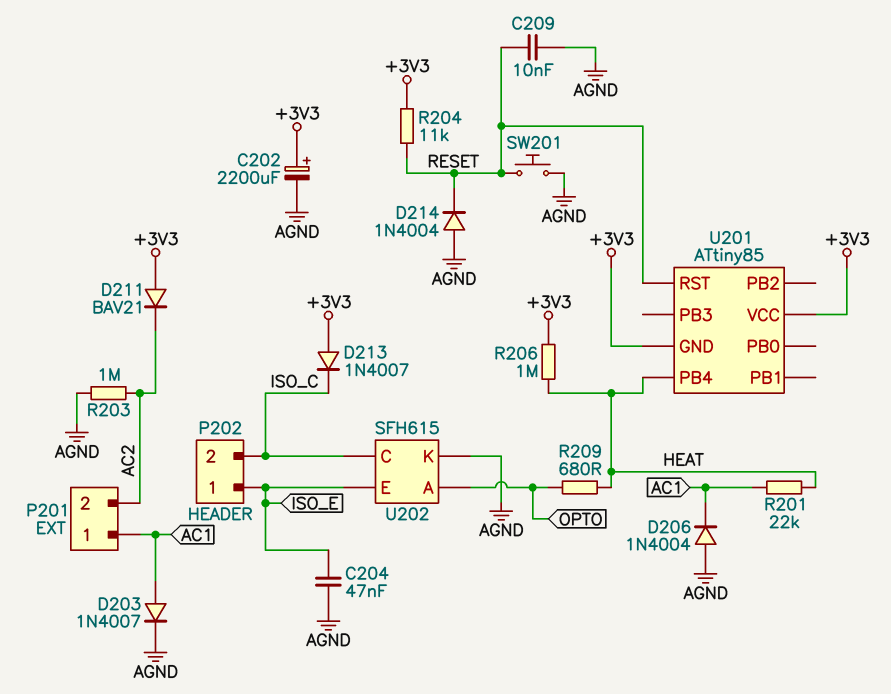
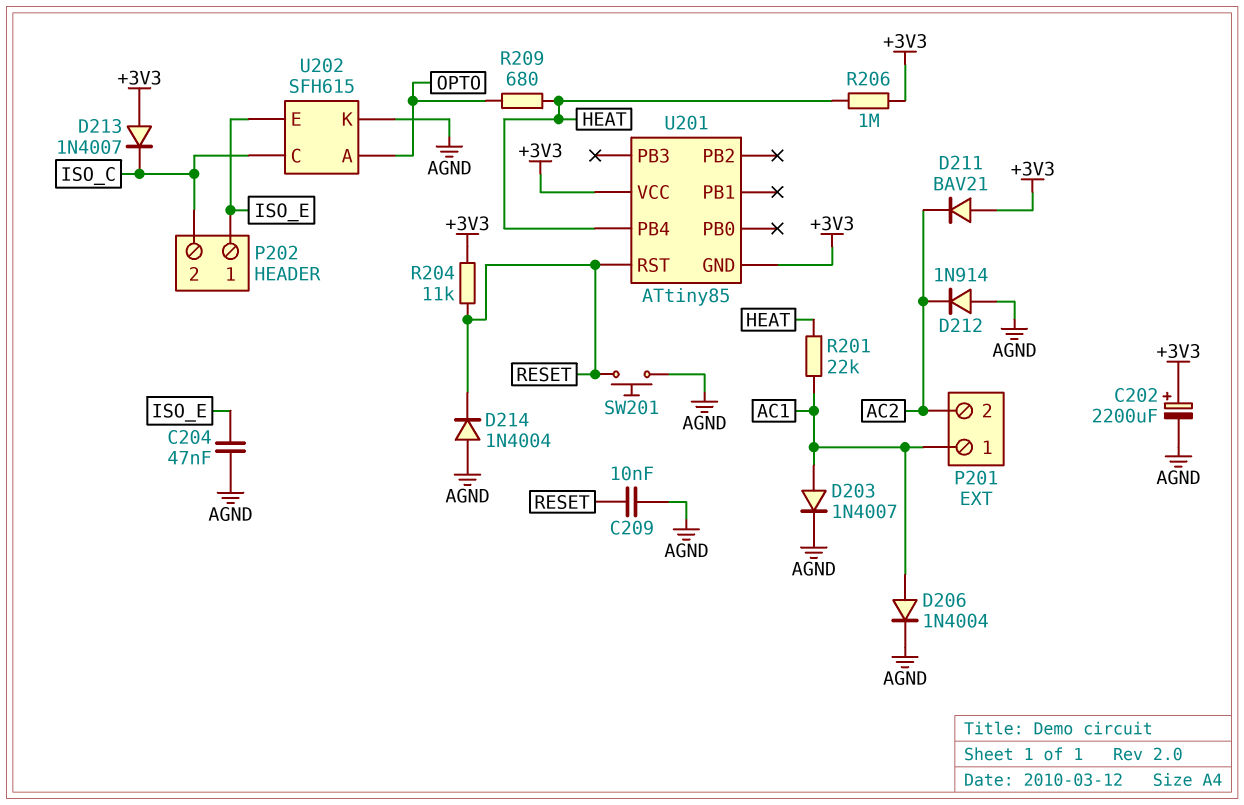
D206: diode 1N4004 (A AGND, K AC1) -> diode 1N4004 (A AC1, K AGND)
D212: none -> diode 1N914 (A AGND, K AC2)
R203: 1M (AC2, AGND) -> none

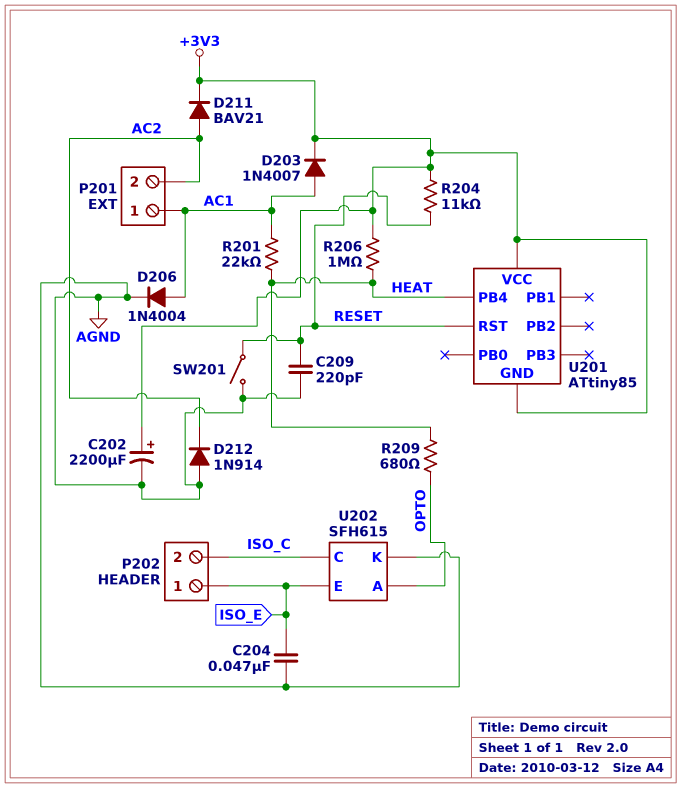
C209: 10nF (AGND, RESET) -> 220pF (AGND, RESET)
D203: diode 1N4007 (A AC1, K AGND) -> diode 1N4007 (A AC1, K +3V3)
D211: diode BAV21 (A +3V3, K AC2) -> diode BAV21 (A AC2, K +3V3)
D213: diode 1N4007 (A +3V3, K ISO_C) -> none
D214: diode 1N4004 (A AGND, K RESET) -> none
SW201: button (AGND, RESET) -> switch (AGND, RESET)

